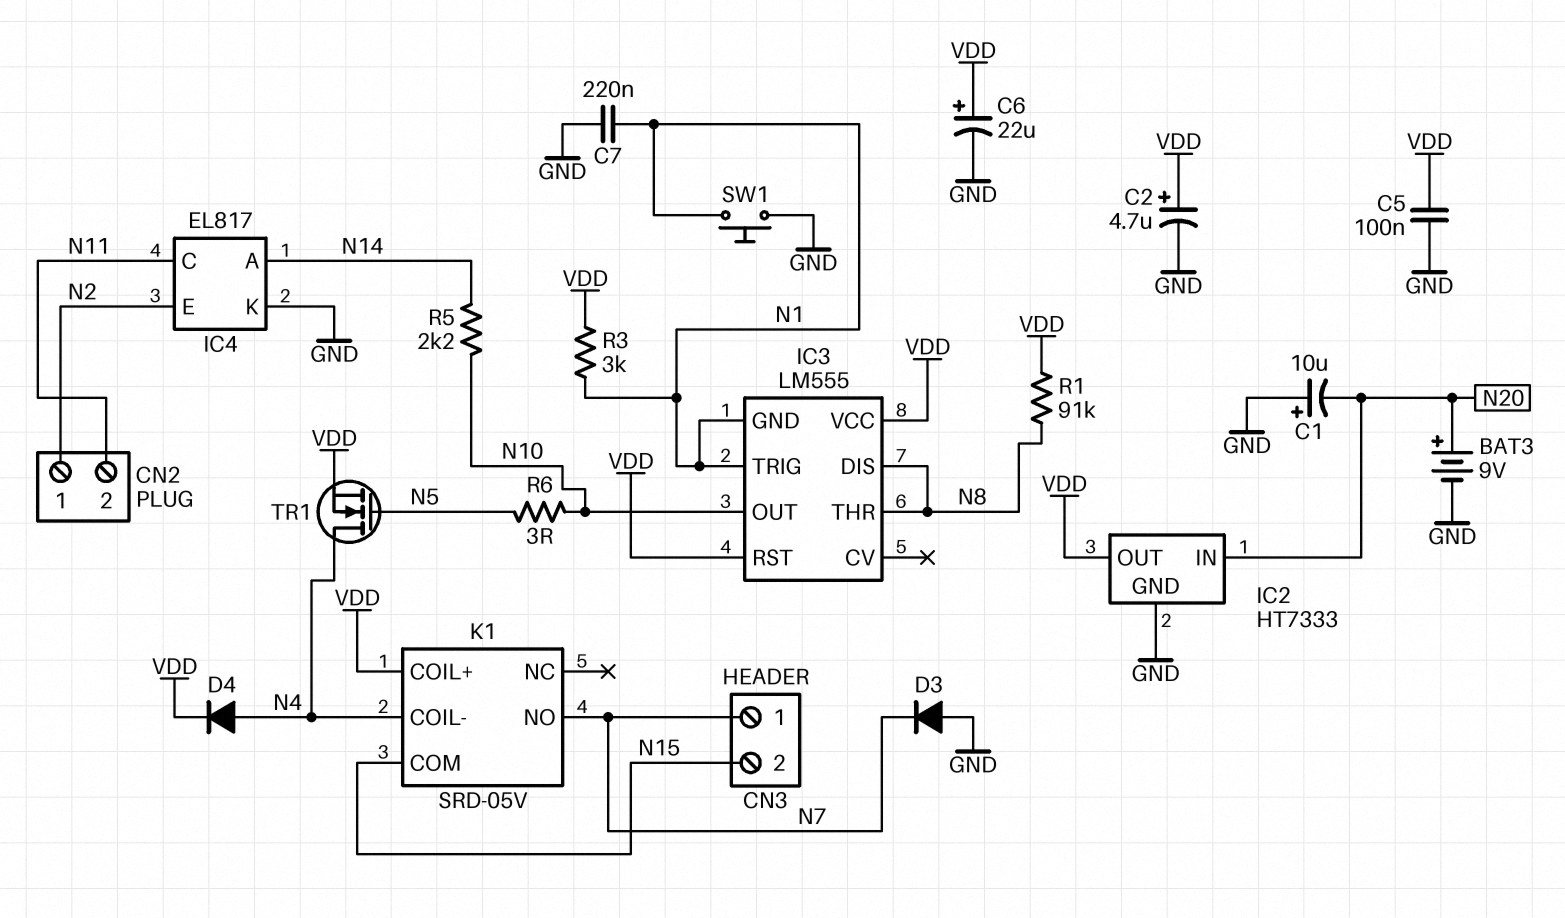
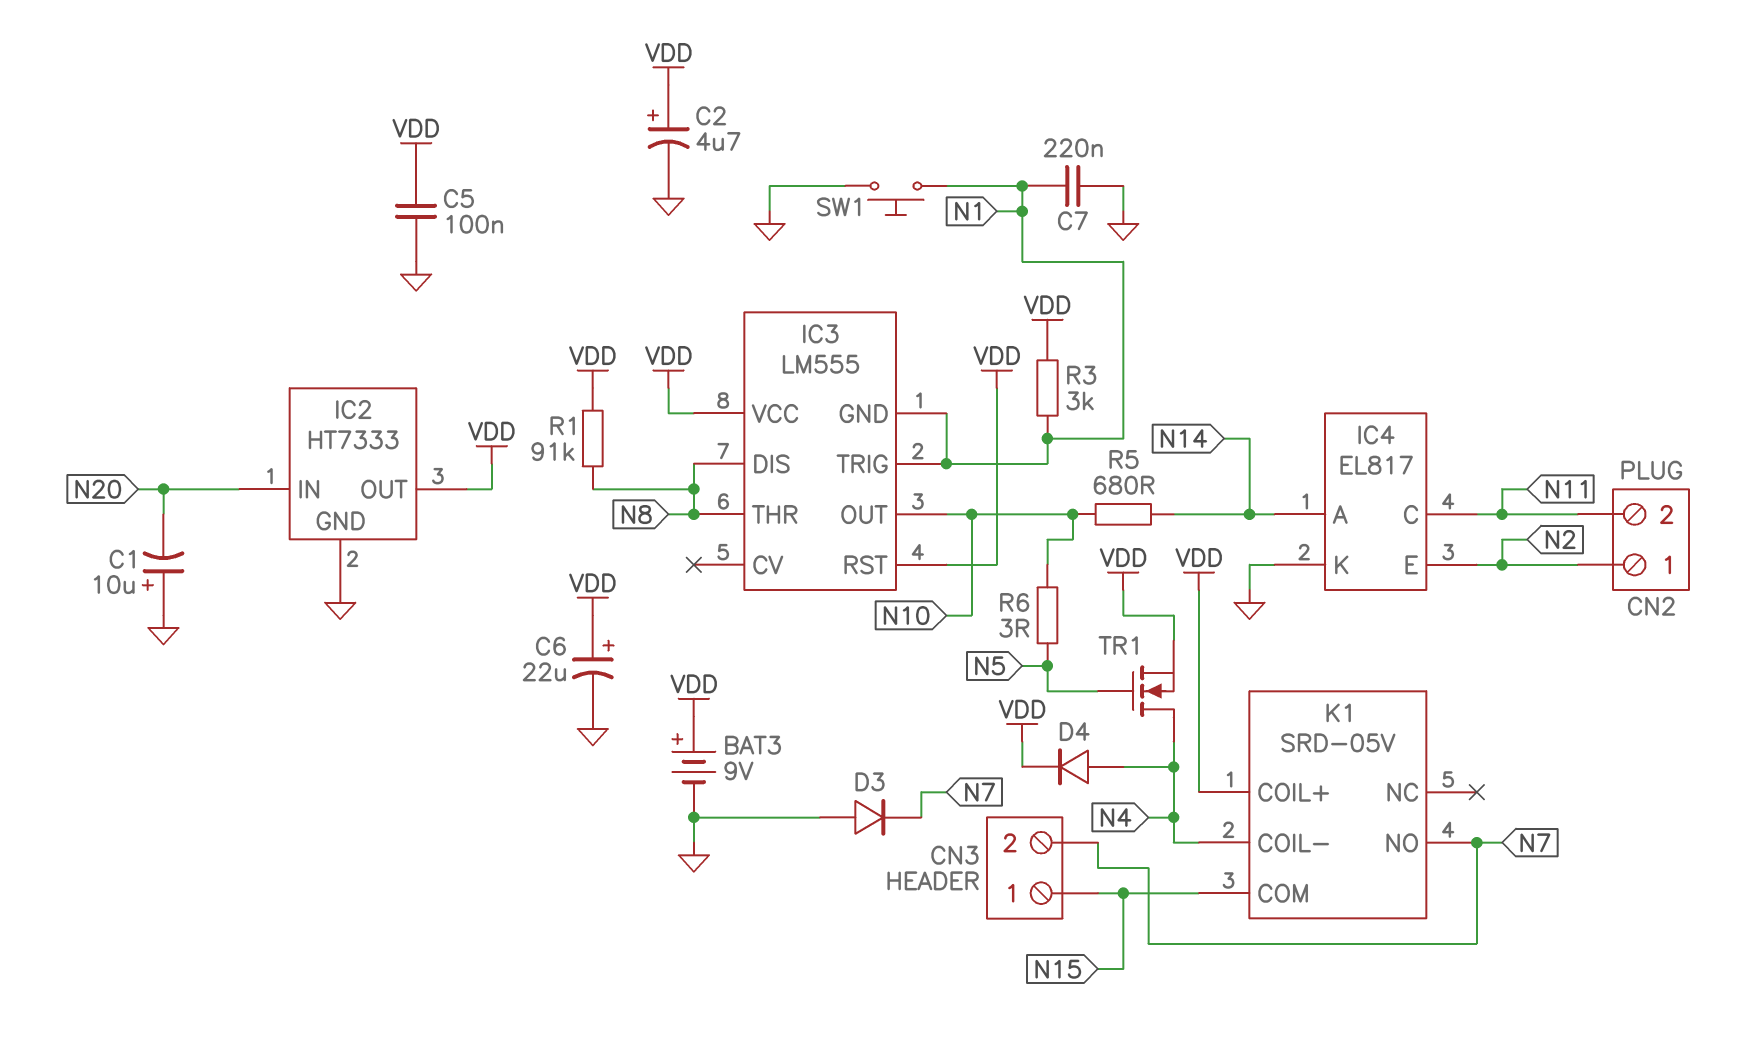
BAT3: 9V (plus N20, minus GND) -> 9V (plus VDD, minus GND)
CN3 pin 1: N7 -> N15
CN3 pin 2: N15 -> N7
R5: 2.2k (N10, N14) -> 680 (N10, N14)

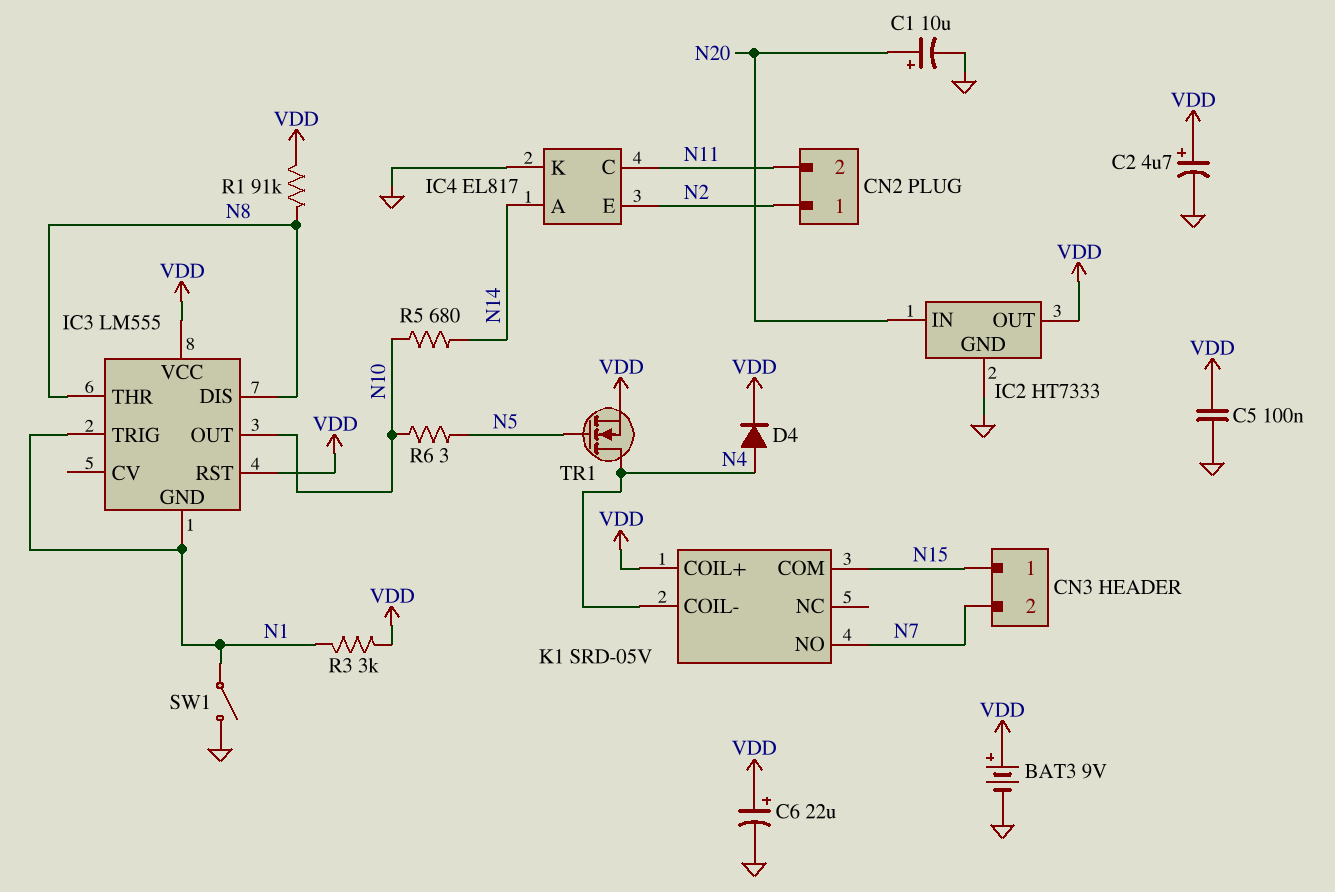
C1: 10uF (plus GND, minus N20) -> 10uF (plus N20, minus GND)
C7: 220nF (GND, N1) -> none
D3: diode (A GND, K N7) -> none
SW1: button (GND, N1) -> switch (GND, N1)

